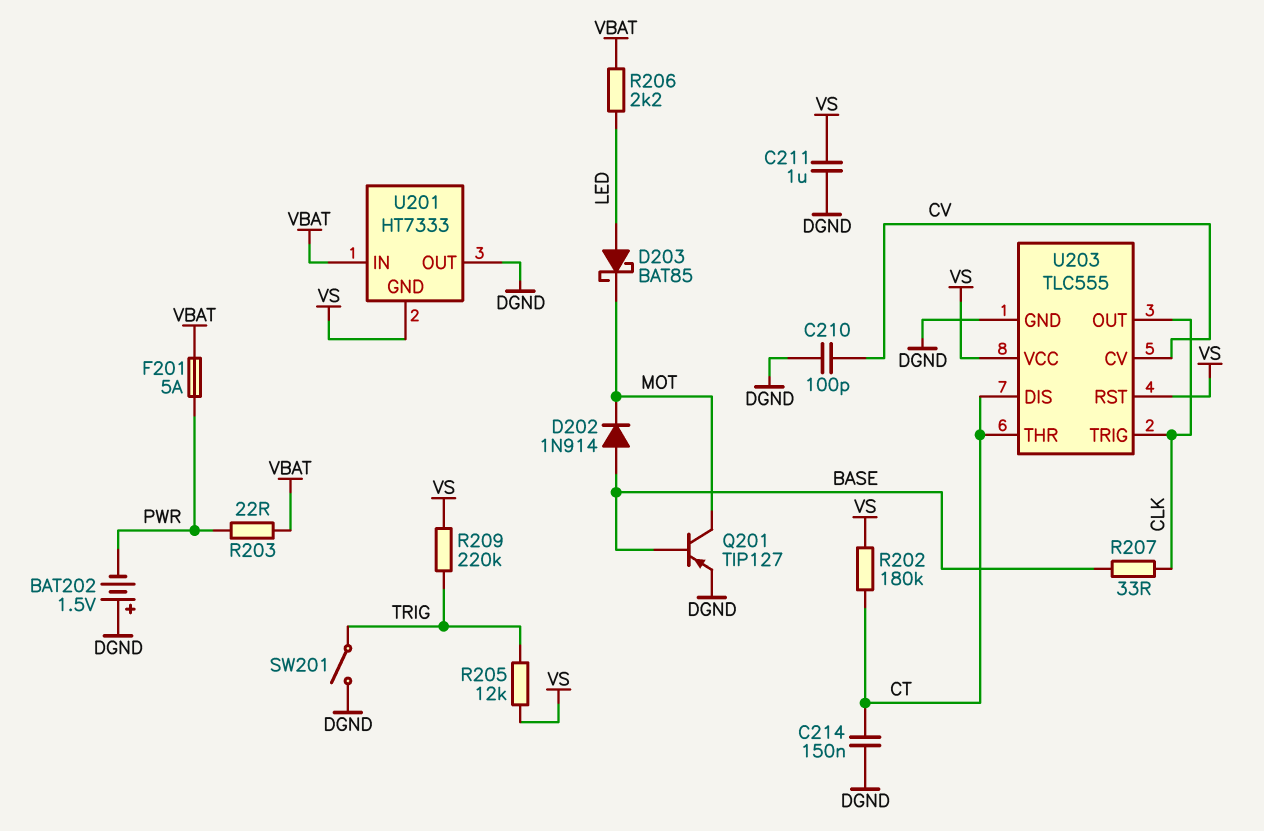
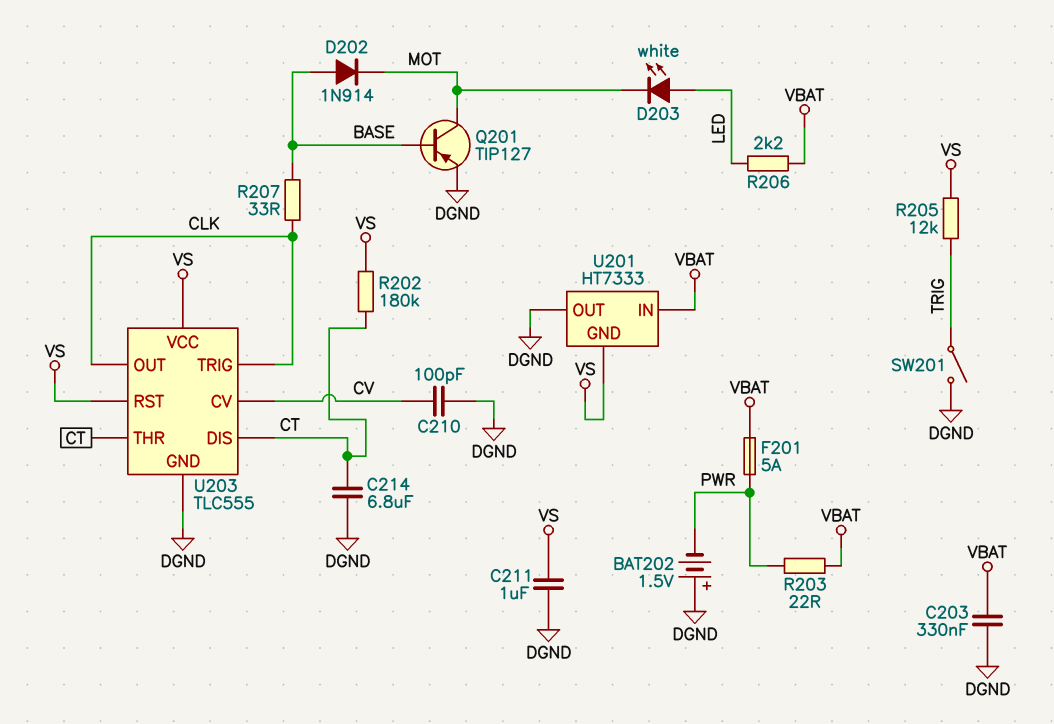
C203: none -> 330nF (DGND, VBAT)
C214: 150nF (CT, DGND) -> 6.8uF (CT, DGND)
D203: schottky BAT85 (A LED, K MOT) -> LED white (A LED, K MOT)
R209: 220k (TRIG, VS) -> none

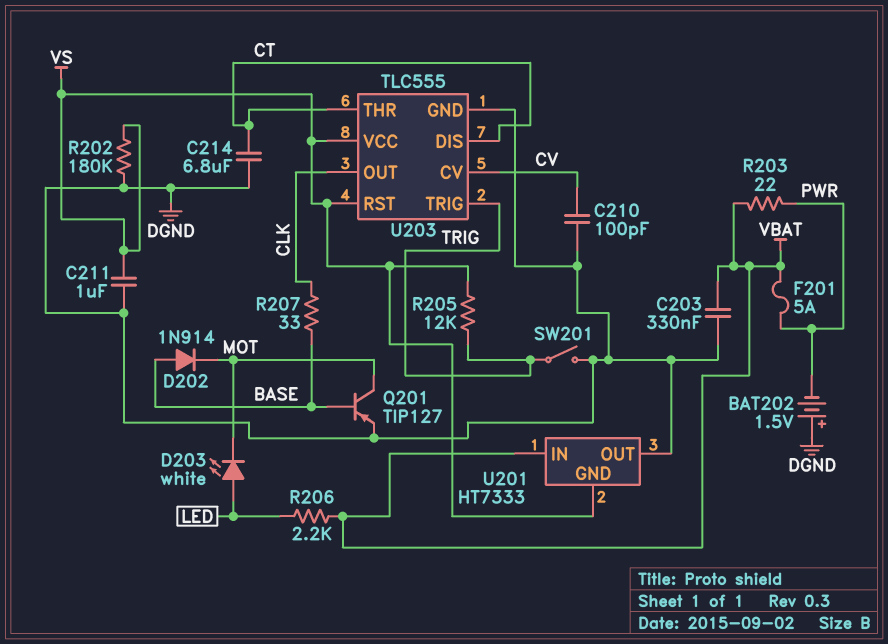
R202: 180k (CT, VS) -> 180k (DGND, VS)
U203 pin TRIG: CLK -> TRIG

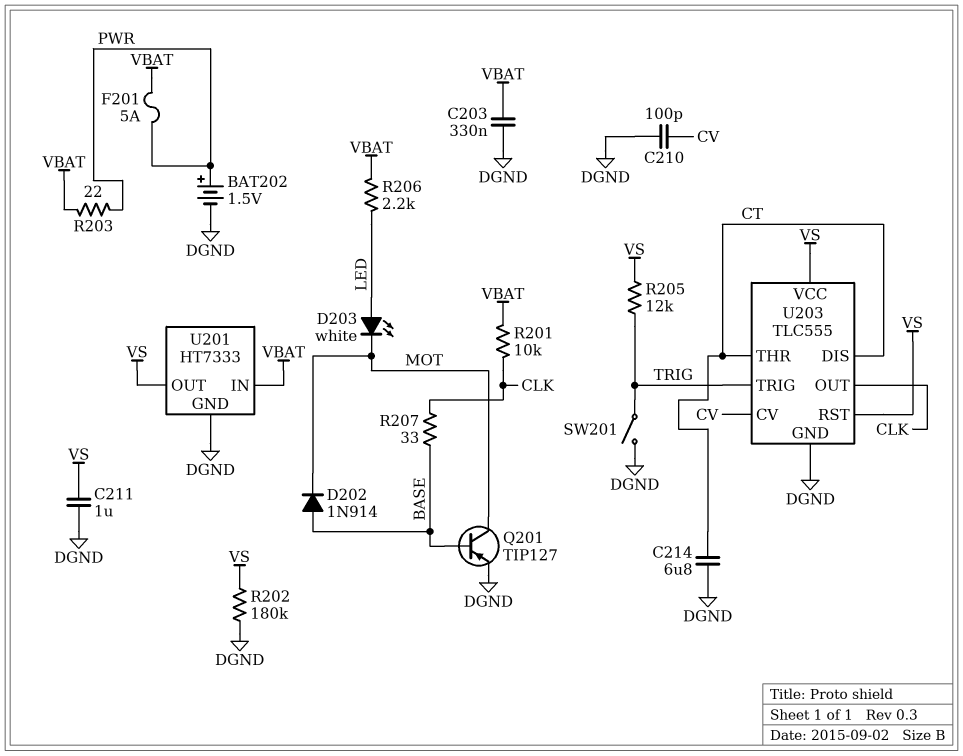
BAT202: 1.5V (plus DGND, minus PWR) -> 1.5V (plus PWR, minus DGND)
R201: none -> 10k (CLK, VBAT)
U201 pin GND: VS -> DGND
U201 pin OUT: DGND -> VS

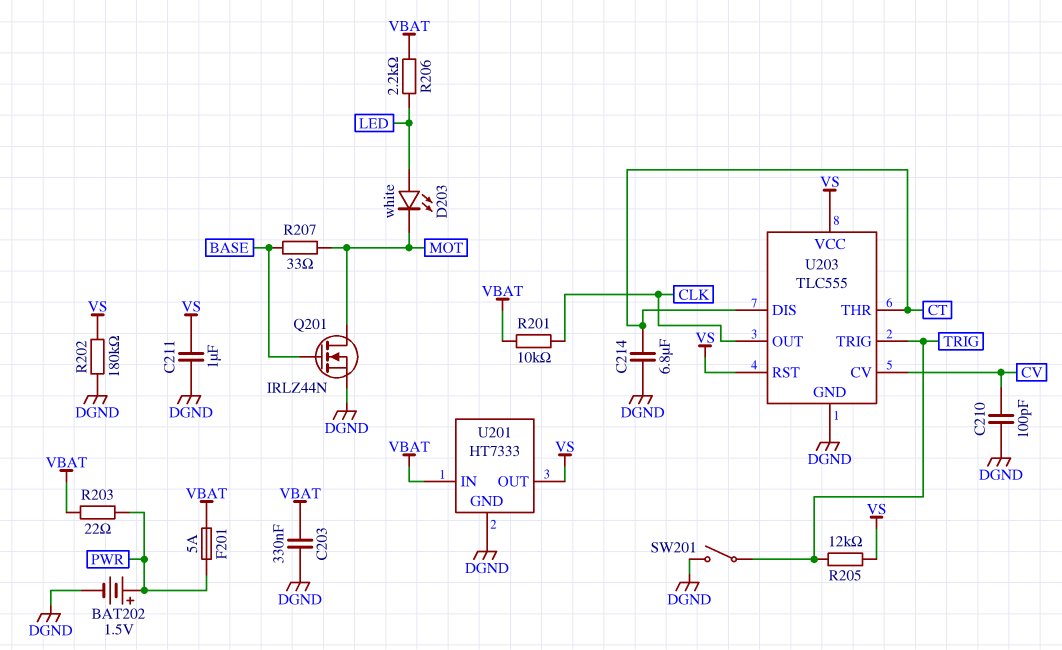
D202: diode 1N914 (A BASE, K MOT) -> none
Q201: PNP TIP127 (B BASE, C MOT, E DGND) -> NMOS IRLZ44N (G BASE, D MOT, S DGND)
R207: 33 (BASE, CLK) -> 33 (BASE, MOT)

